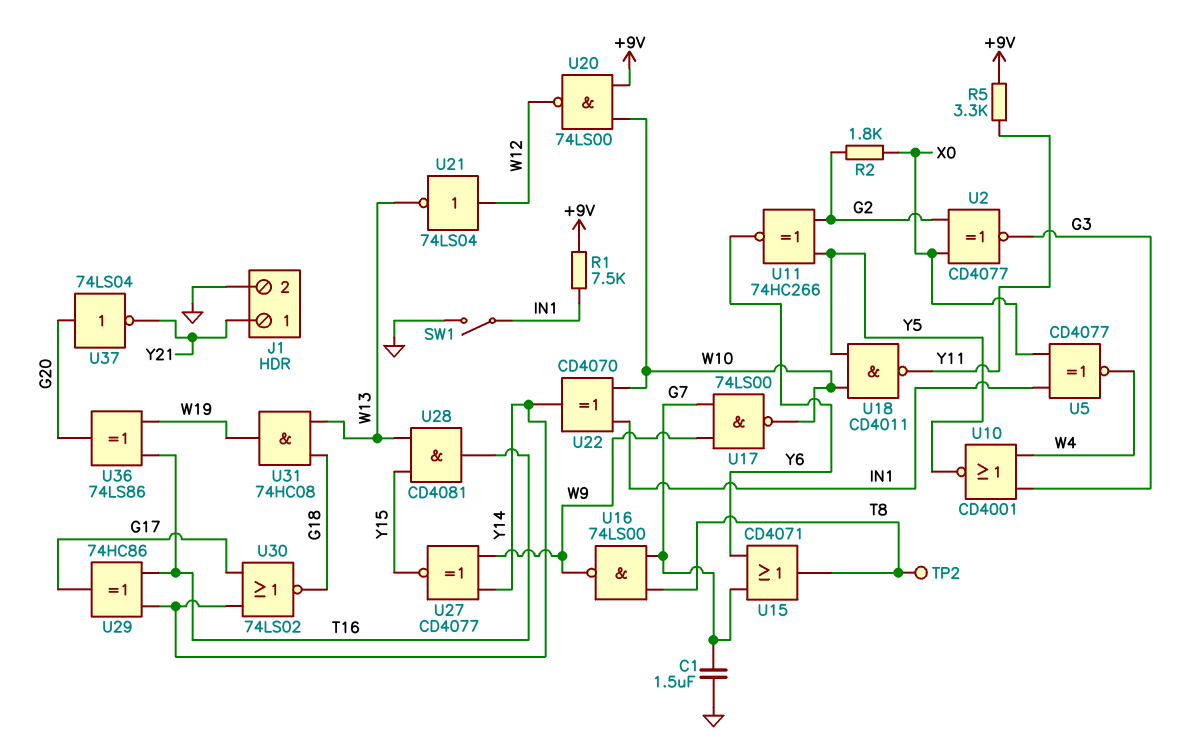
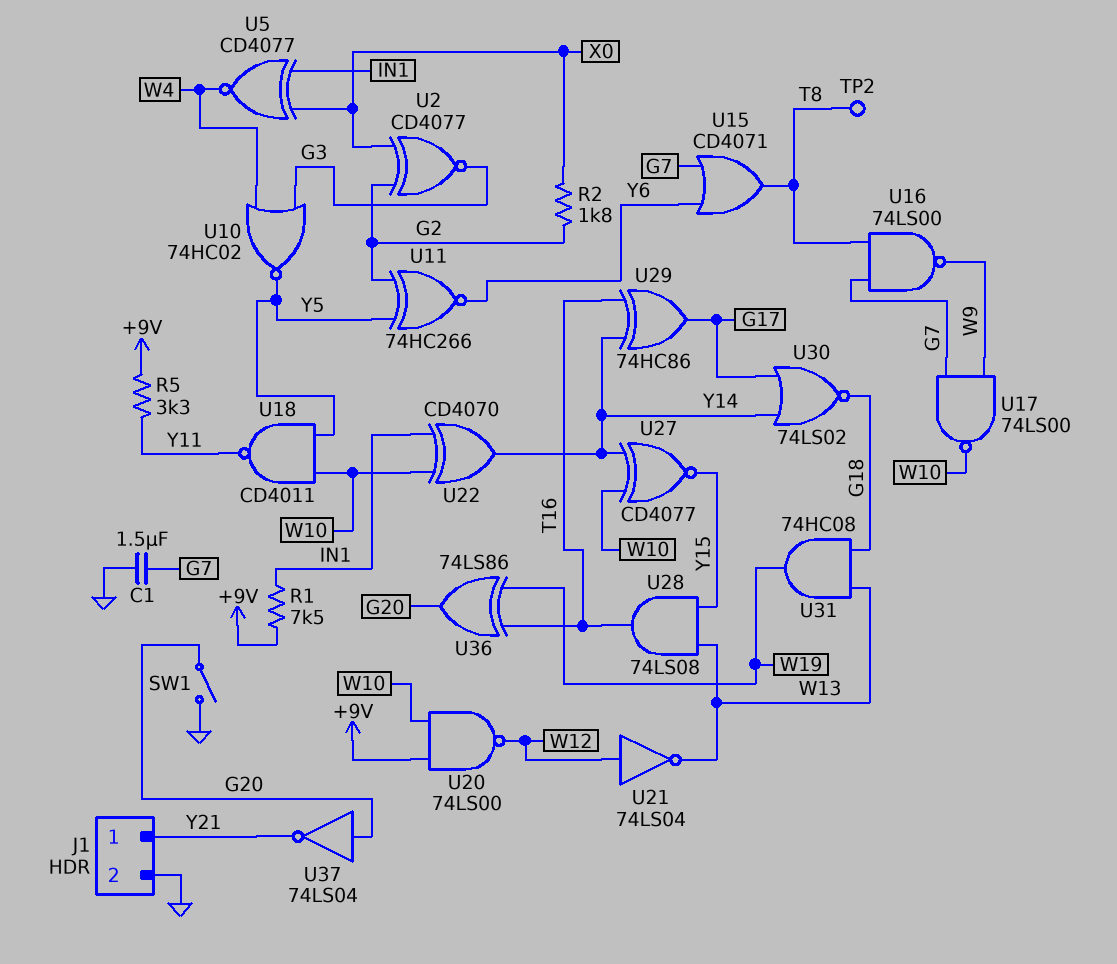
SW1: switch (GND, IN1) -> switch (G20, GND)
U10: NOR CD4001 (in G3, in W4, out Y5) -> NOR 74HC02 (in G3, in W4, out Y5)
U27: XNOR CD4077 (in W9, in Y14, out Y15) -> XNOR CD4077 (in W10, in Y14, out Y15)
U28: AND CD4081 (in W13, in Y15, out T16) -> AND 74LS08 (in W13, in Y15, out T16)

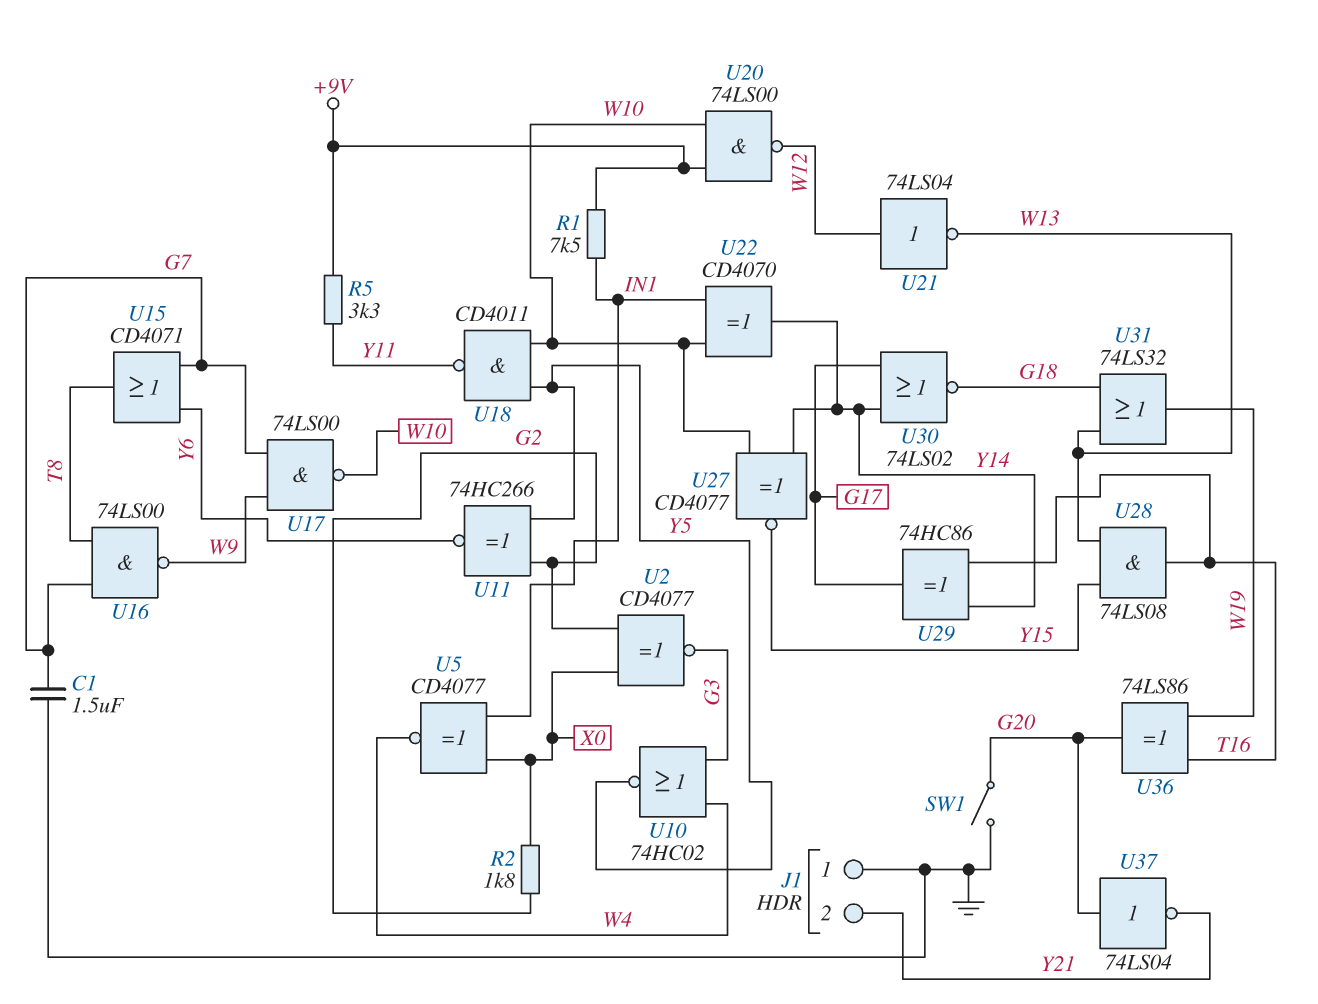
J1 pin 1: Y21 -> GND
J1 pin 2: GND -> Y21
TP2: test point (T8) -> none
U31: AND 74HC08 (in G18, in W13, out W19) -> OR 74LS32 (in G18, in W13, out W19)

